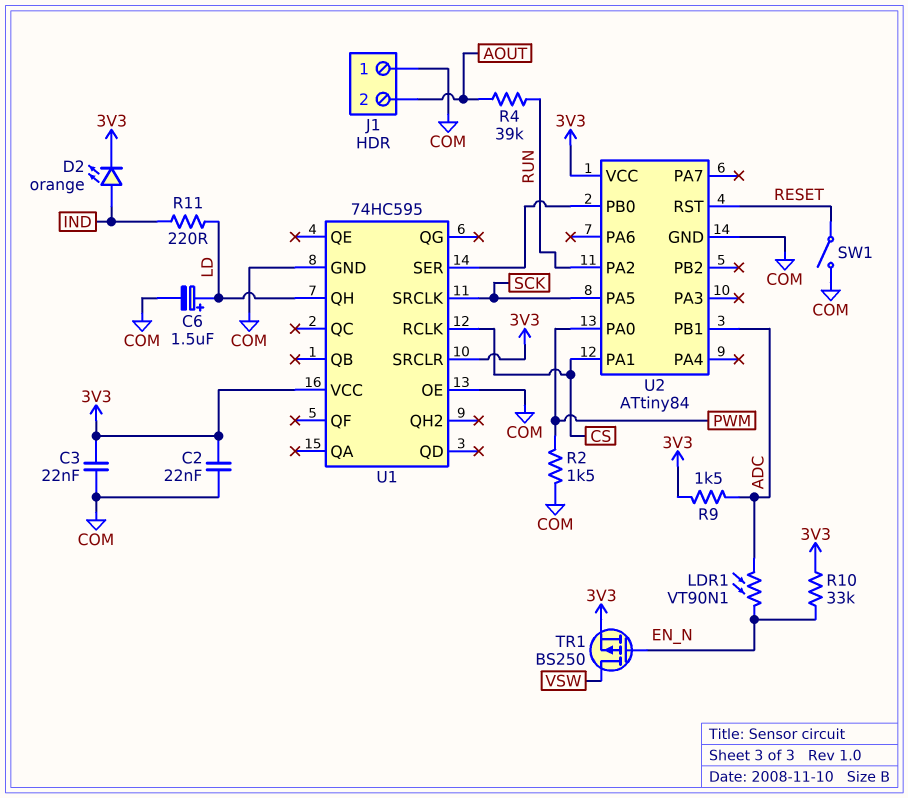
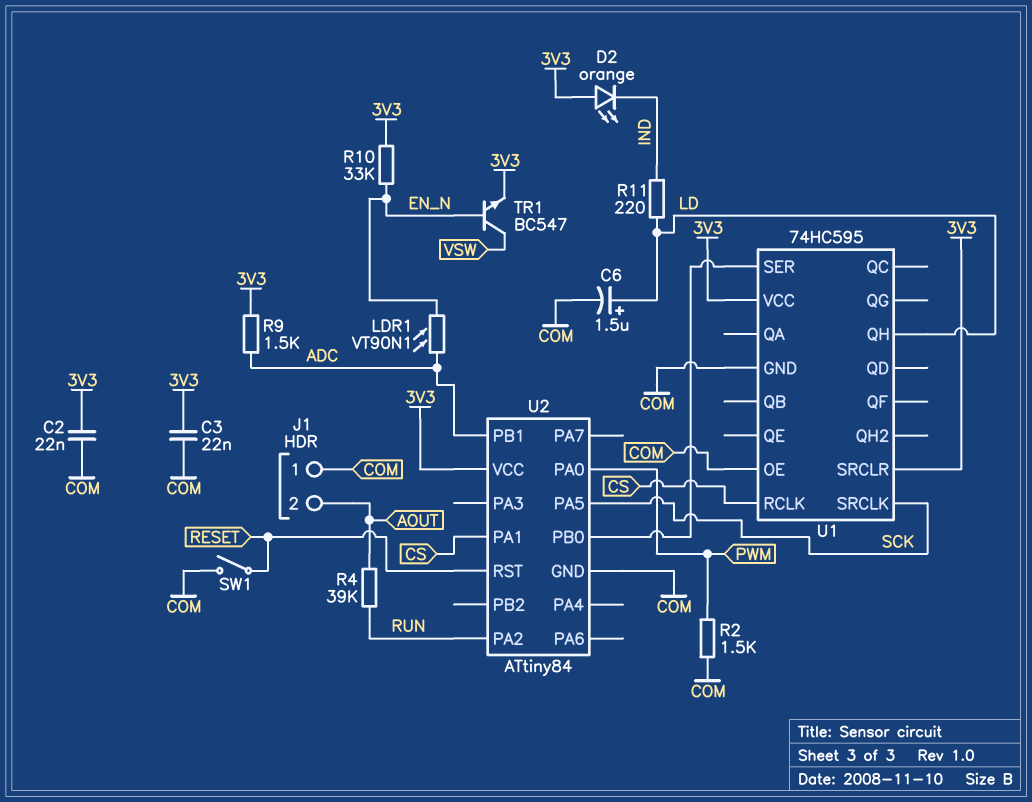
D2: LED orange (A IND, K 3V3) -> LED orange (A 3V3, K IND)
TR1: PMOS BS250 (G EN_N, D VSW, S 3V3) -> NPN BC547 (B EN_N, C VSW, E 3V3)

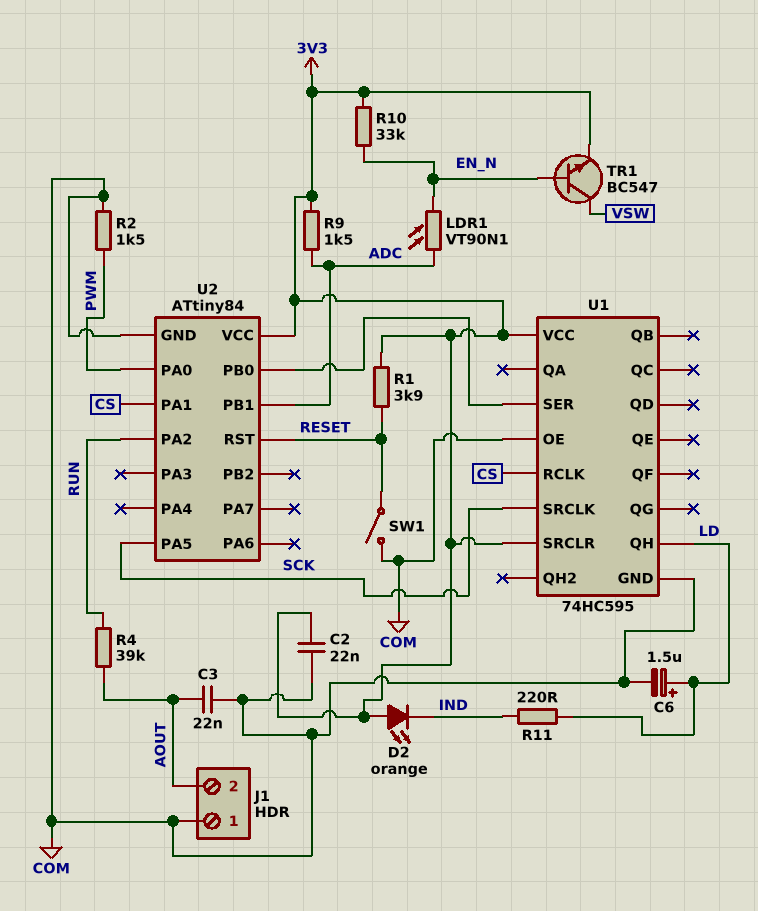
C3: 22nF (3V3, COM) -> 22nF (AOUT, COM)
R1: none -> 3.9k (3V3, RESET)

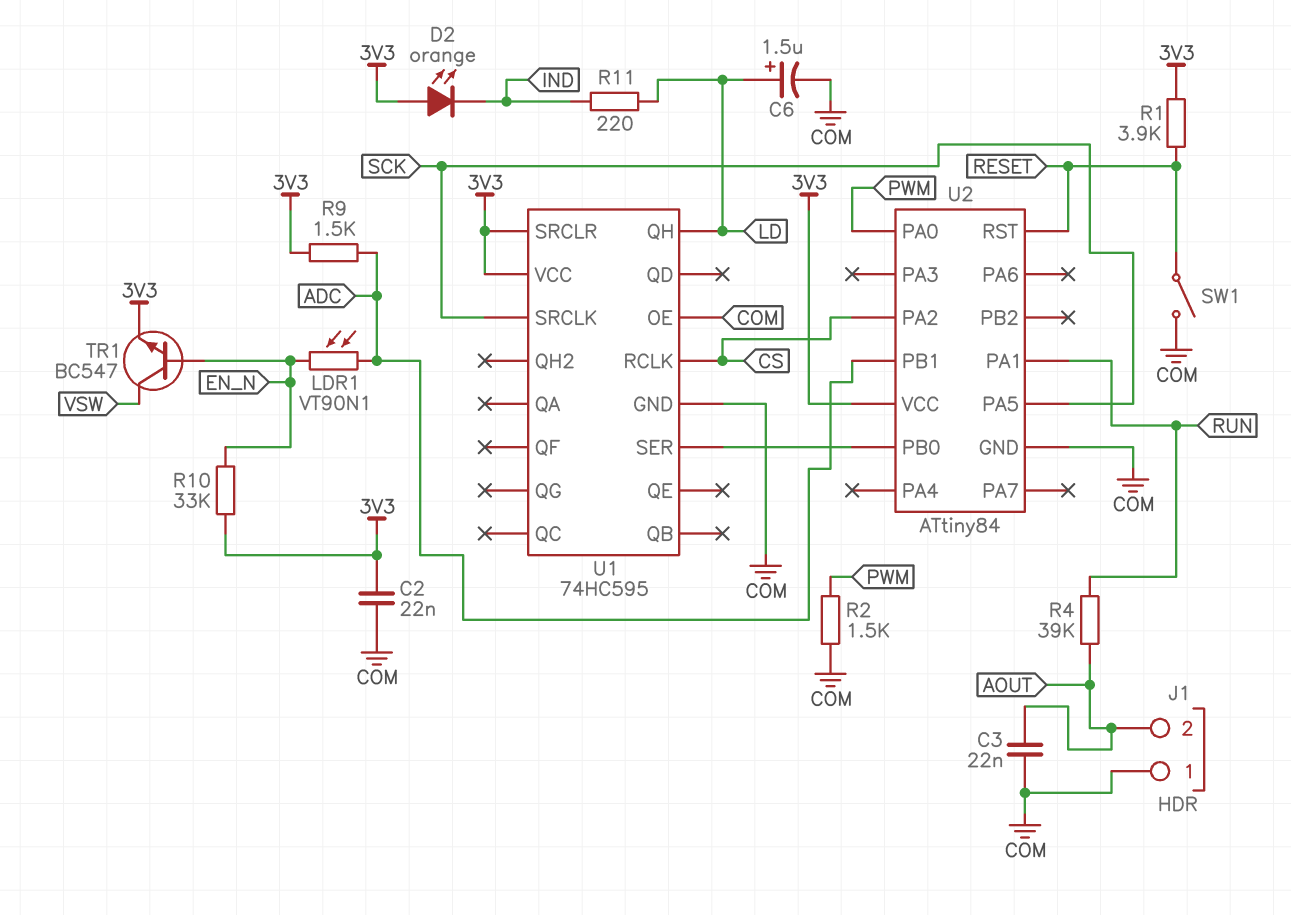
U2 pin PA1: CS -> RUN
U2 pin PA2: RUN -> CS

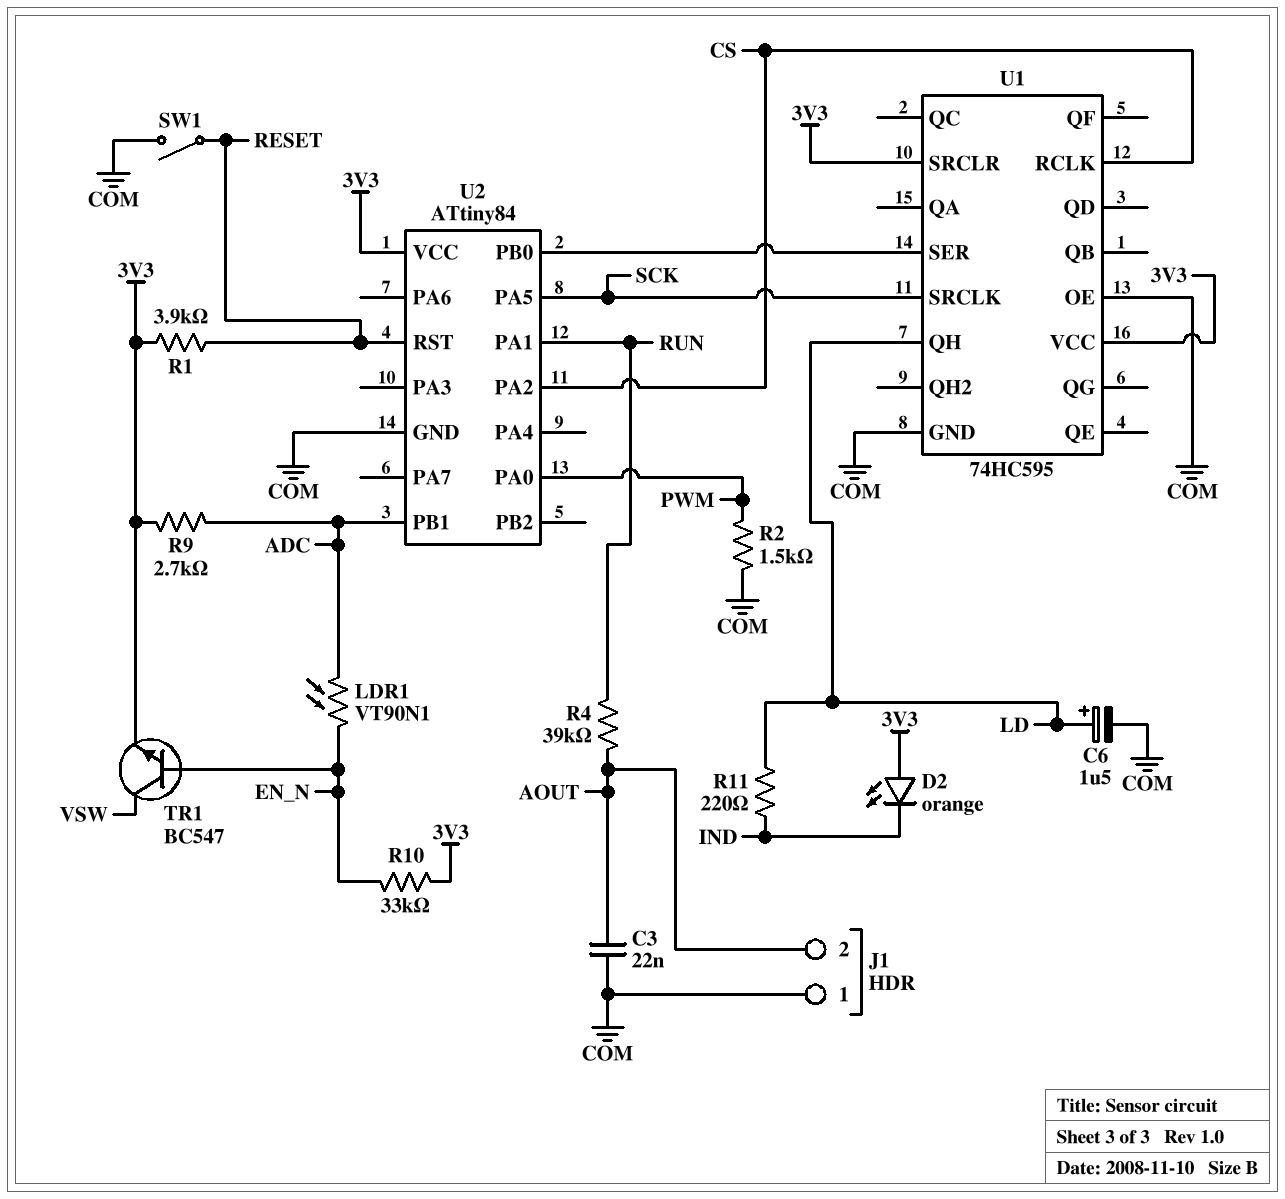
C2: 22nF (3V3, COM) -> none
R9: 1.5k (3V3, ADC) -> 2.7k (3V3, ADC)

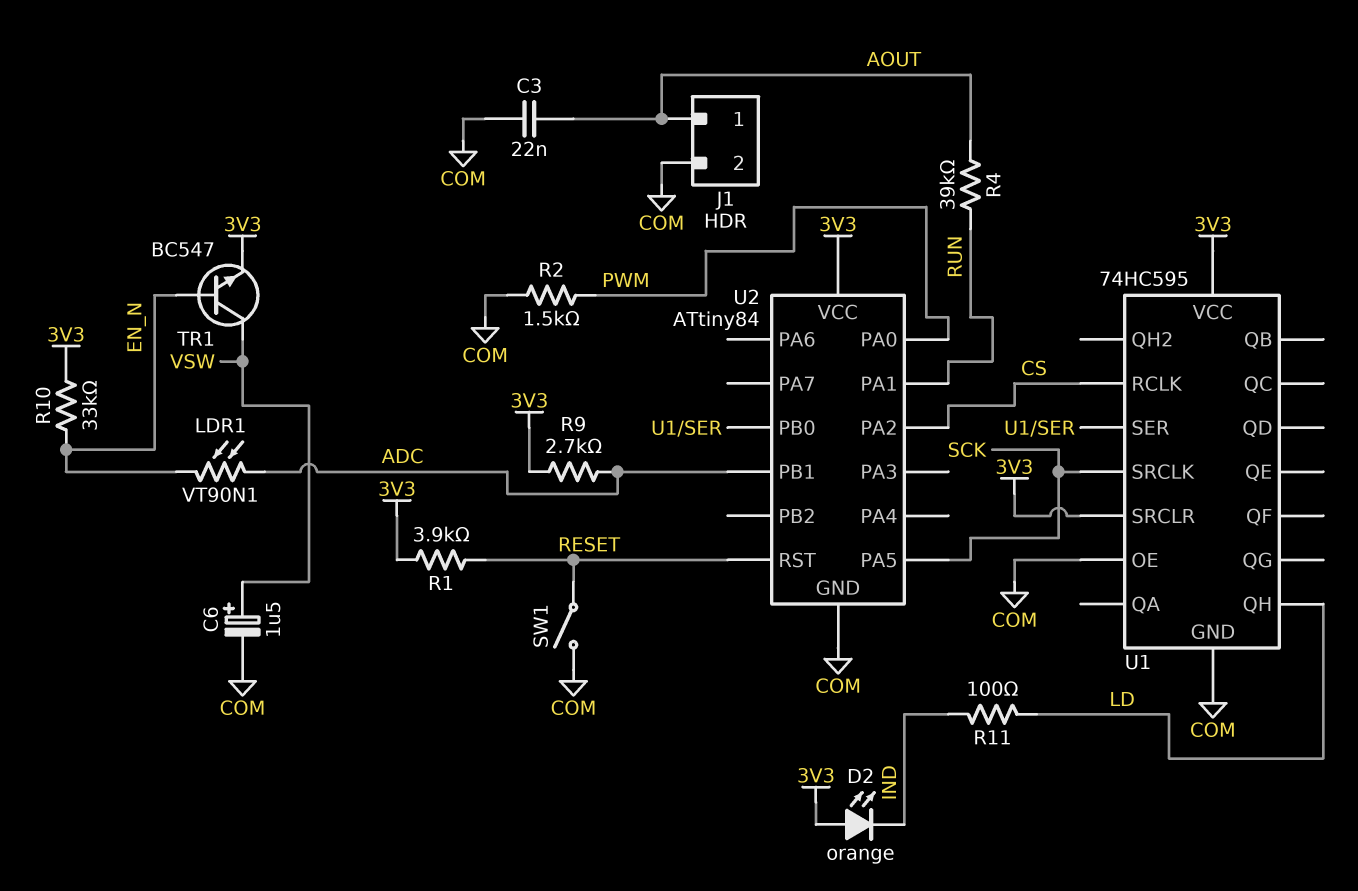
C6: 1.5uF (plus LD, minus COM) -> 1.5uF (plus VSW, minus COM)
J1 pin 1: COM -> AOUT
J1 pin 2: AOUT -> COM
R11: 220 (IND, LD) -> 100 (IND, LD)

